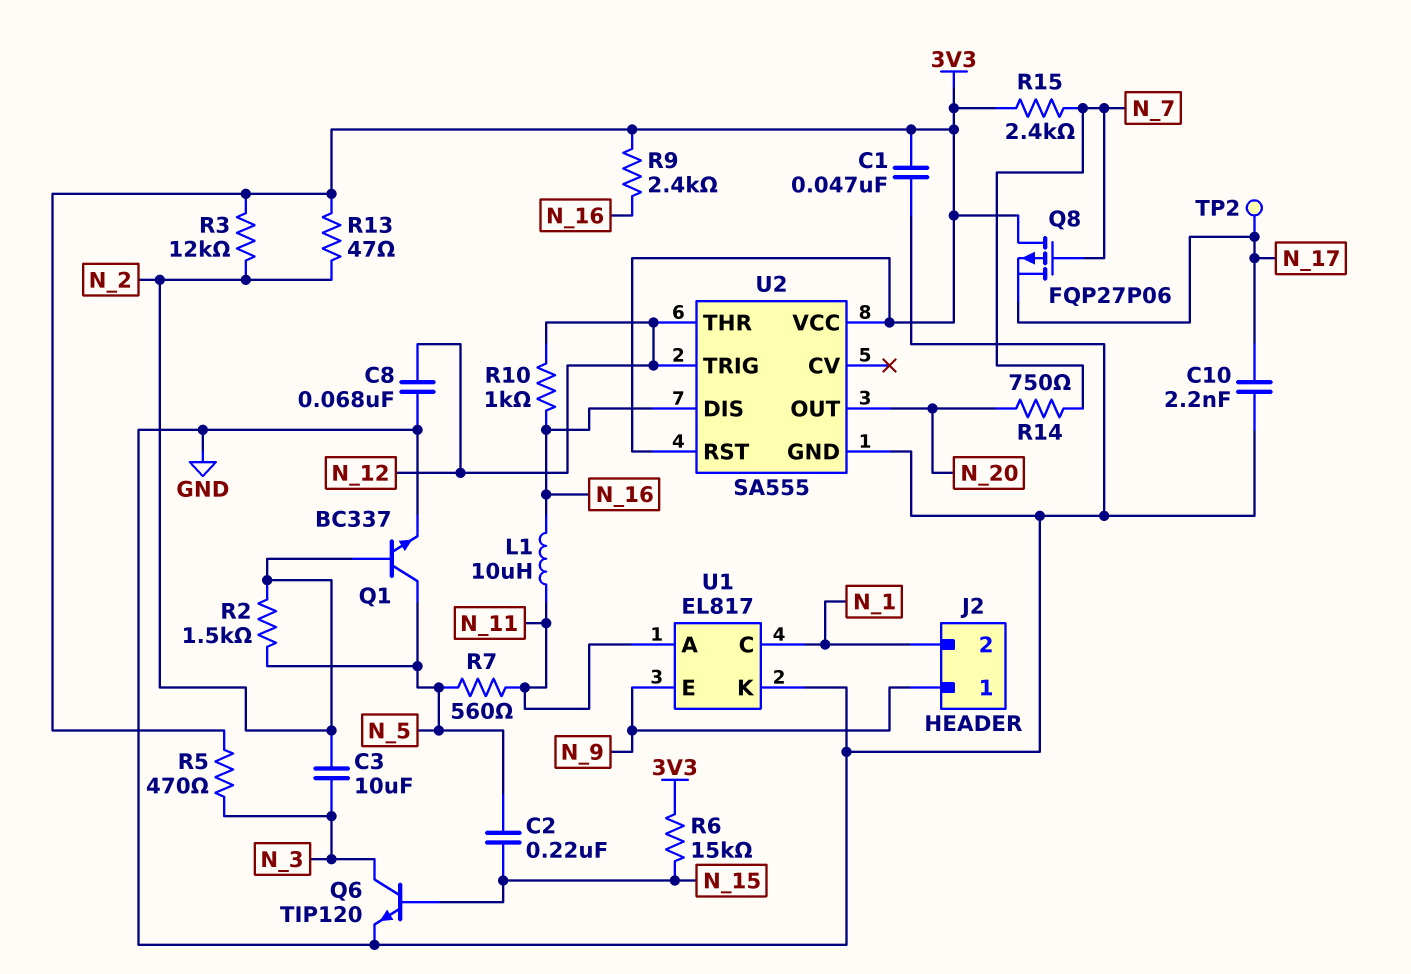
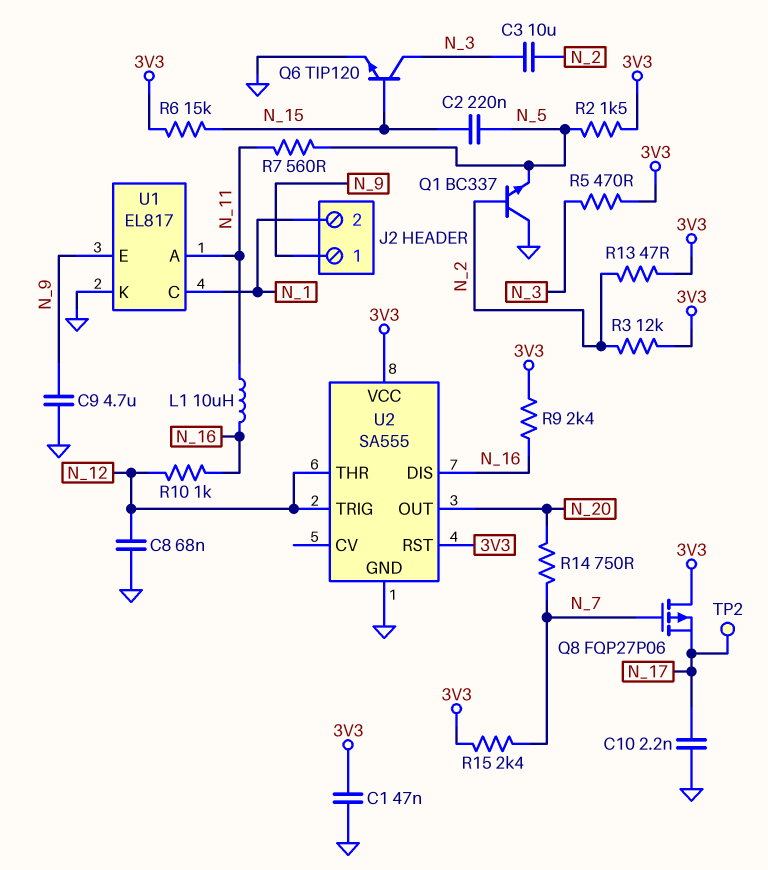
C9: none -> 4.7uF (GND, N_9)
Q1: NPN BC337 (B N_2, C N_5, E GND) -> NPN BC337 (B N_2, C GND, E N_5)
R2: 1.5k (N_2, N_5) -> 1.5k (3V3, N_5)

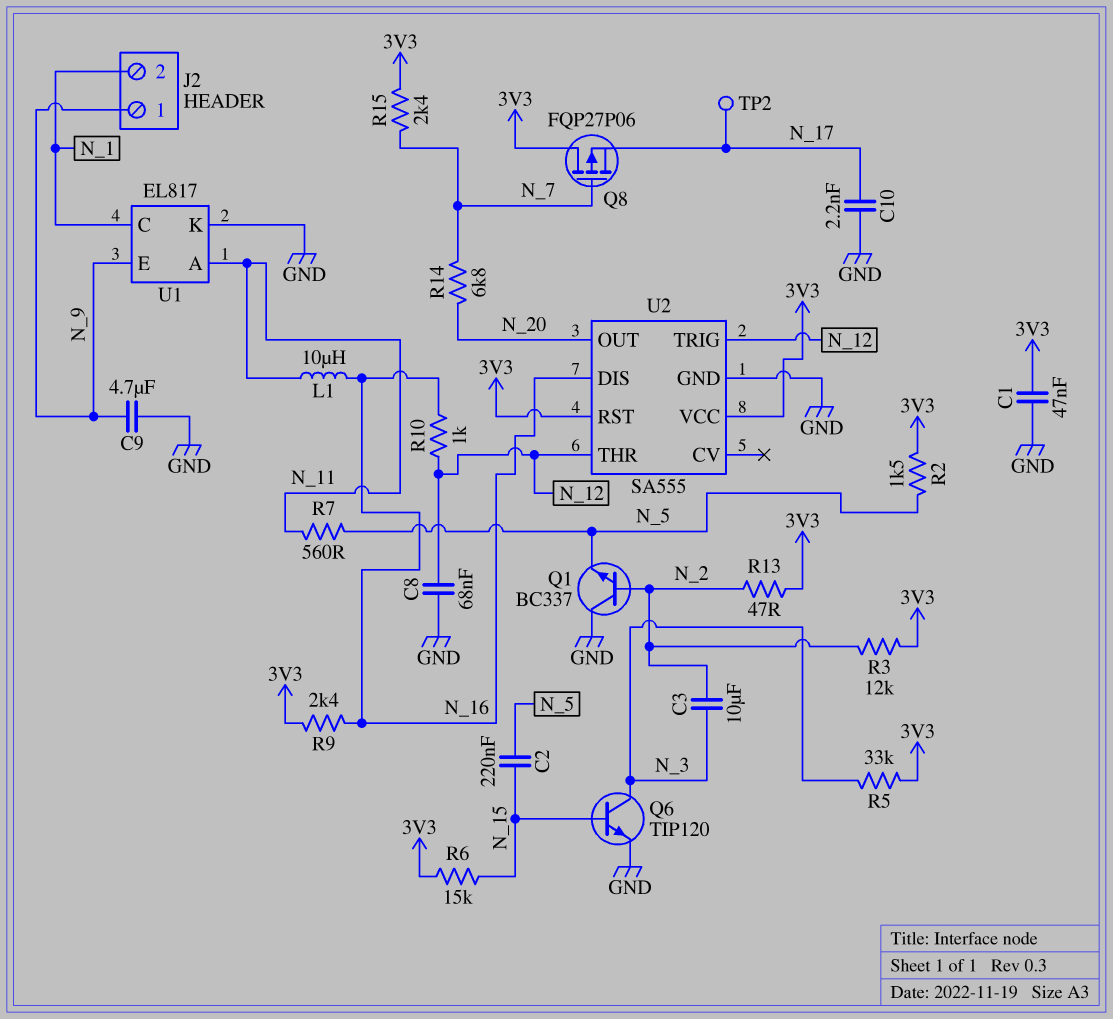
R5: 470 (3V3, N_3) -> 33k (3V3, N_3)
R14: 750 (N_7, N_20) -> 6.8k (N_7, N_20)

